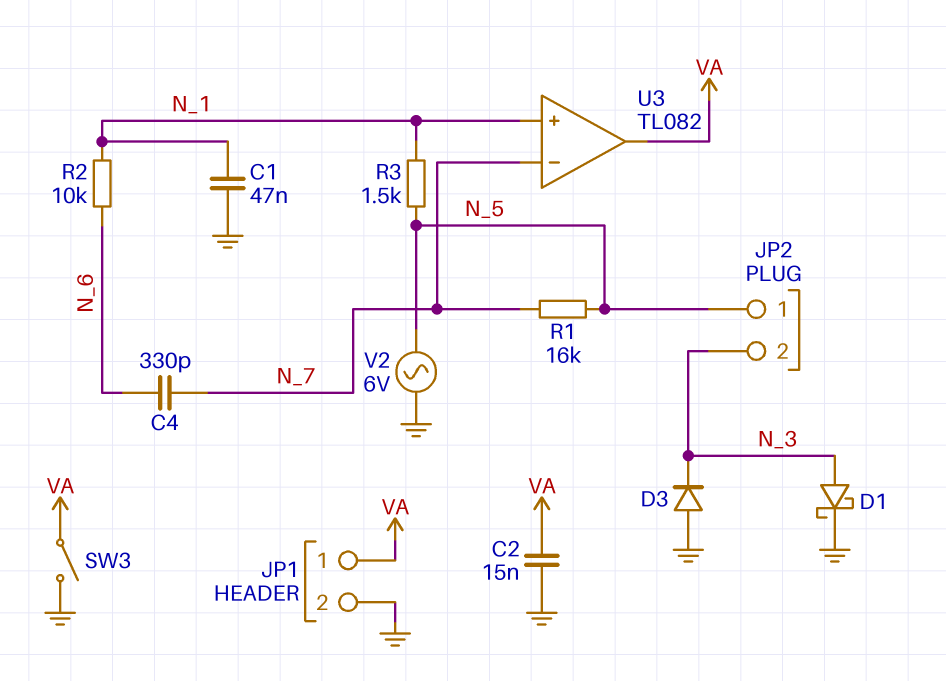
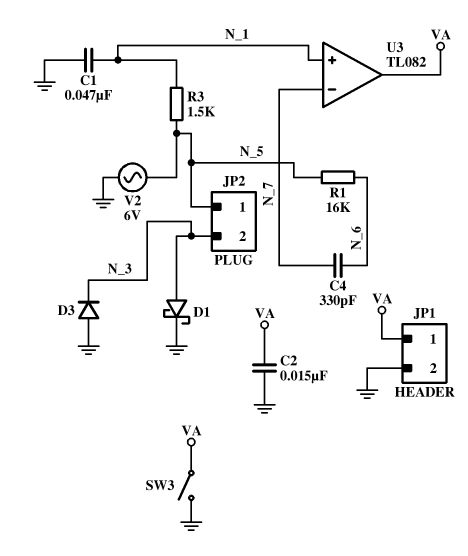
R1: 16k (N_5, N_7) -> 16k (N_5, N_6)
R2: 10k (N_1, N_6) -> none

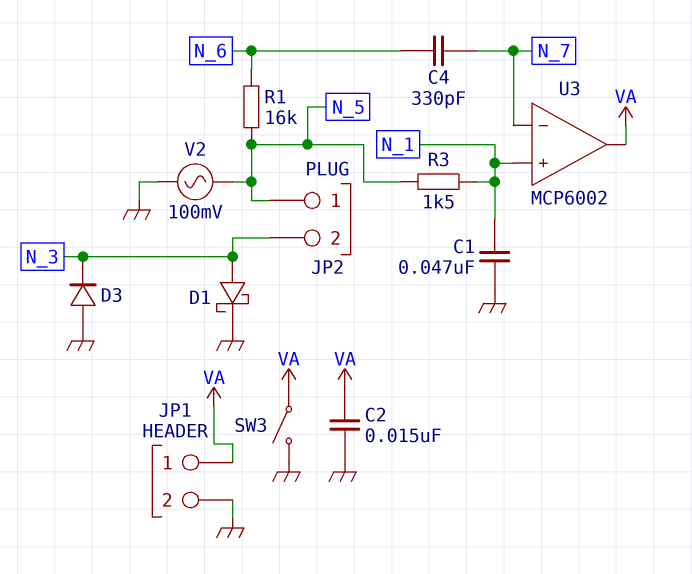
U3: TL082 -> MCP6002
V2: AC 6V (GND, N_5) -> AC 100mV (GND, N_5)

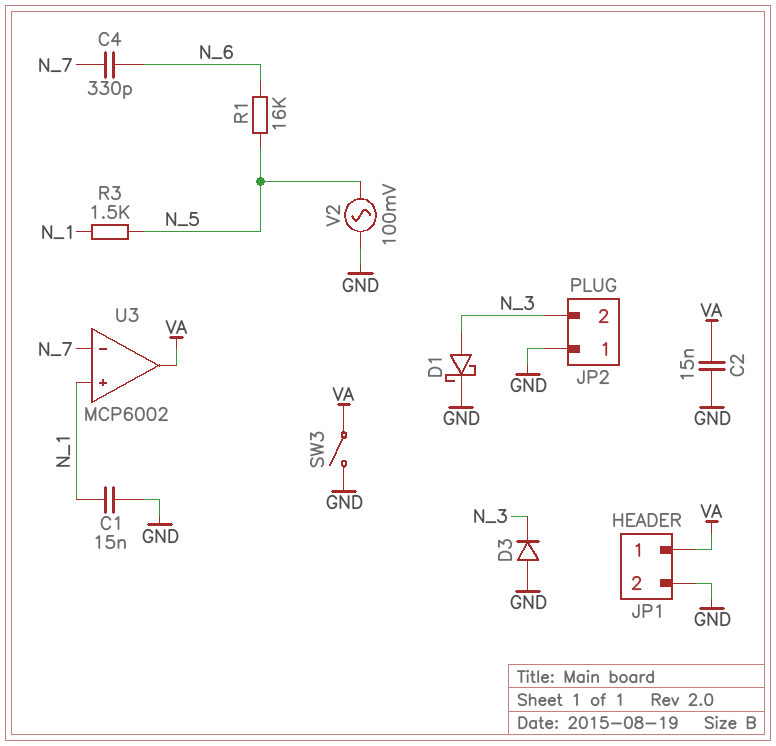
C1: 47nF (GND, N_1) -> 15nF (GND, N_1)
JP2 pin 1: N_5 -> GND

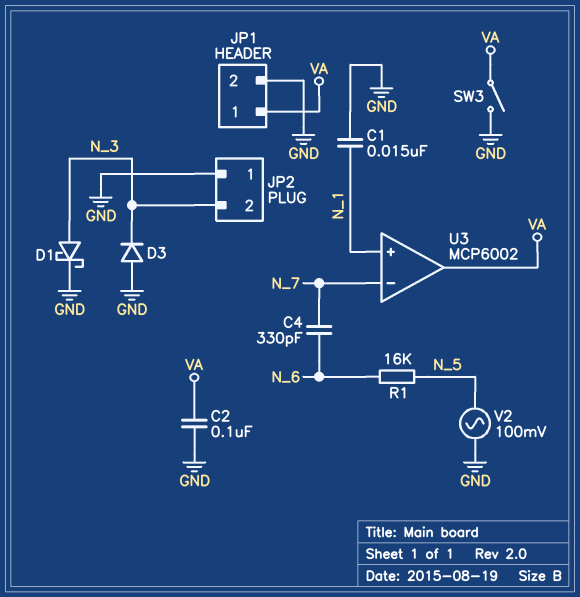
C2: 15nF (GND, VA) -> 100nF (GND, VA)
R3: 1.5k (N_1, N_5) -> none

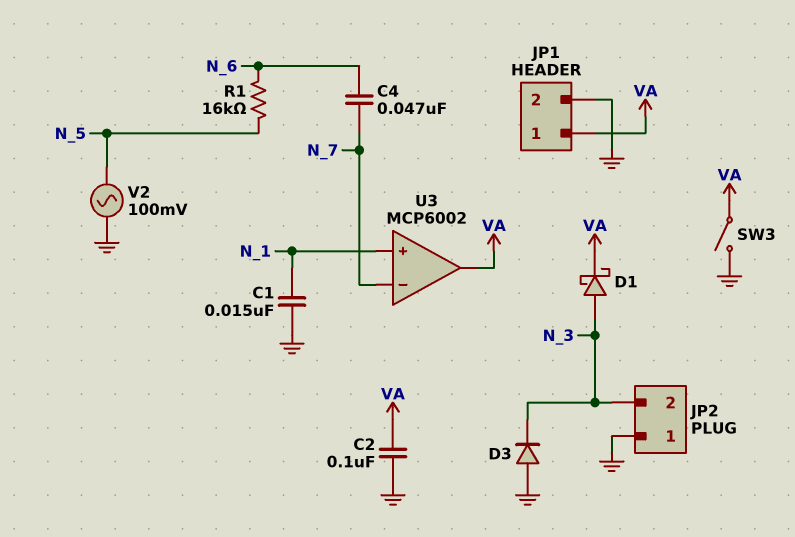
C4: 330pF (N_6, N_7) -> 47nF (N_6, N_7)
D1: schottky (A N_3, K GND) -> schottky (A N_3, K VA)

